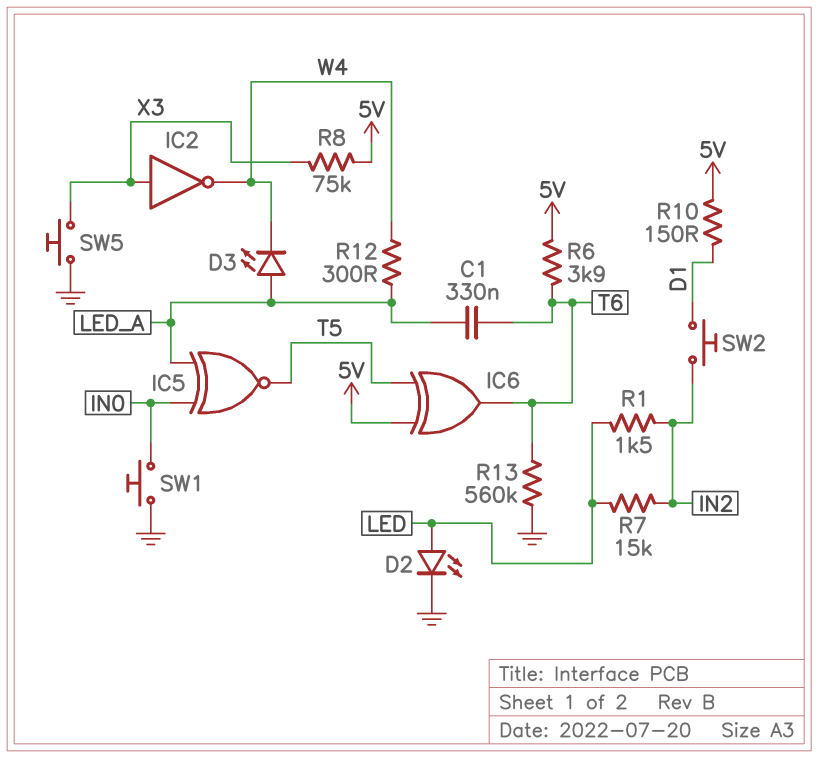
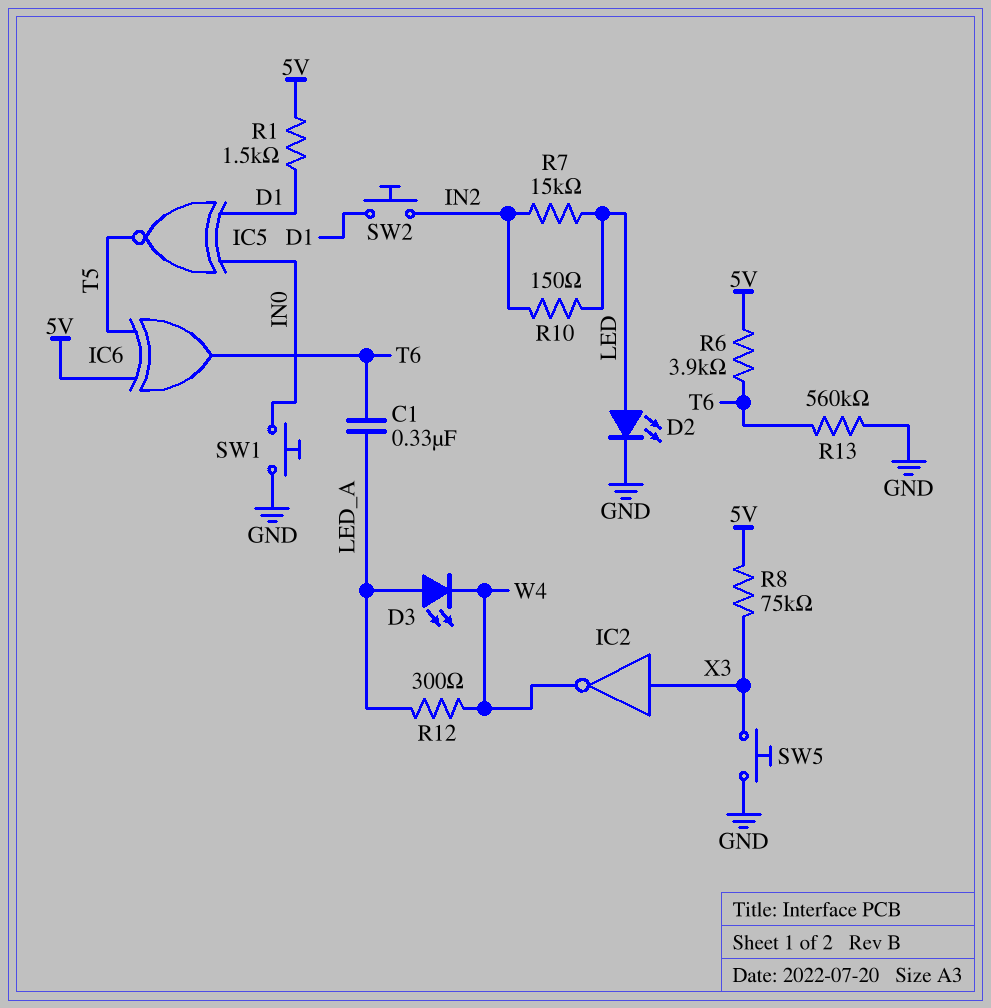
IC5: XNOR (in IN0, in LED_A, out T5) -> XNOR (in D1, in IN0, out T5)
R1: 1.5k (IN2, LED) -> 1.5k (5V, D1)
R10: 150 (5V, D1) -> 150 (IN2, LED)

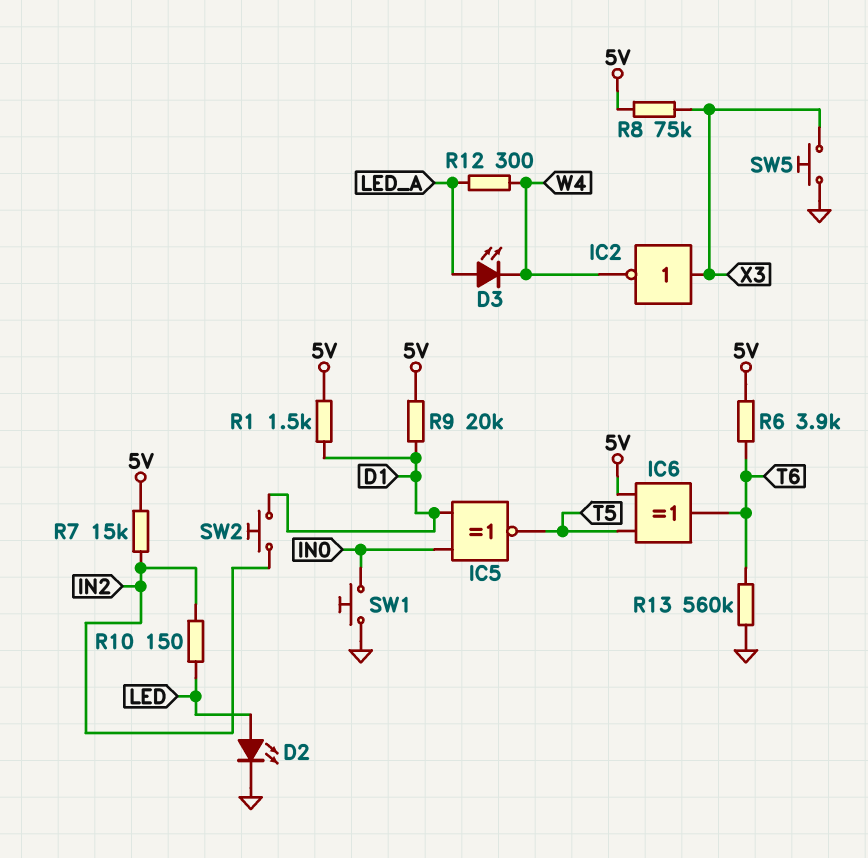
C1: 330nF (LED_A, T6) -> none
R7: 15k (IN2, LED) -> 15k (5V, IN2)
R9: none -> 20k (5V, D1)

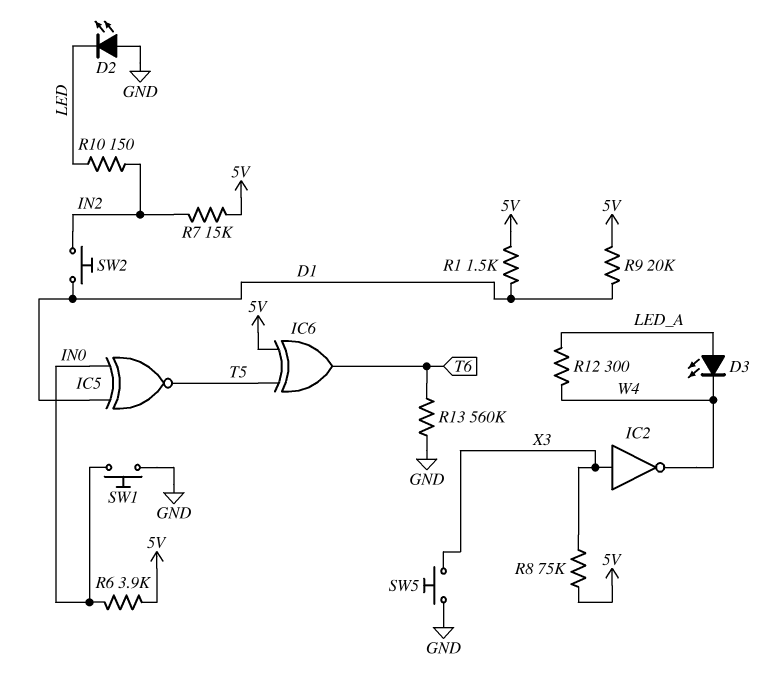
D2: LED (A LED, K GND) -> LED (A GND, K LED)
R6: 3.9k (5V, T6) -> 3.9k (5V, IN0)

